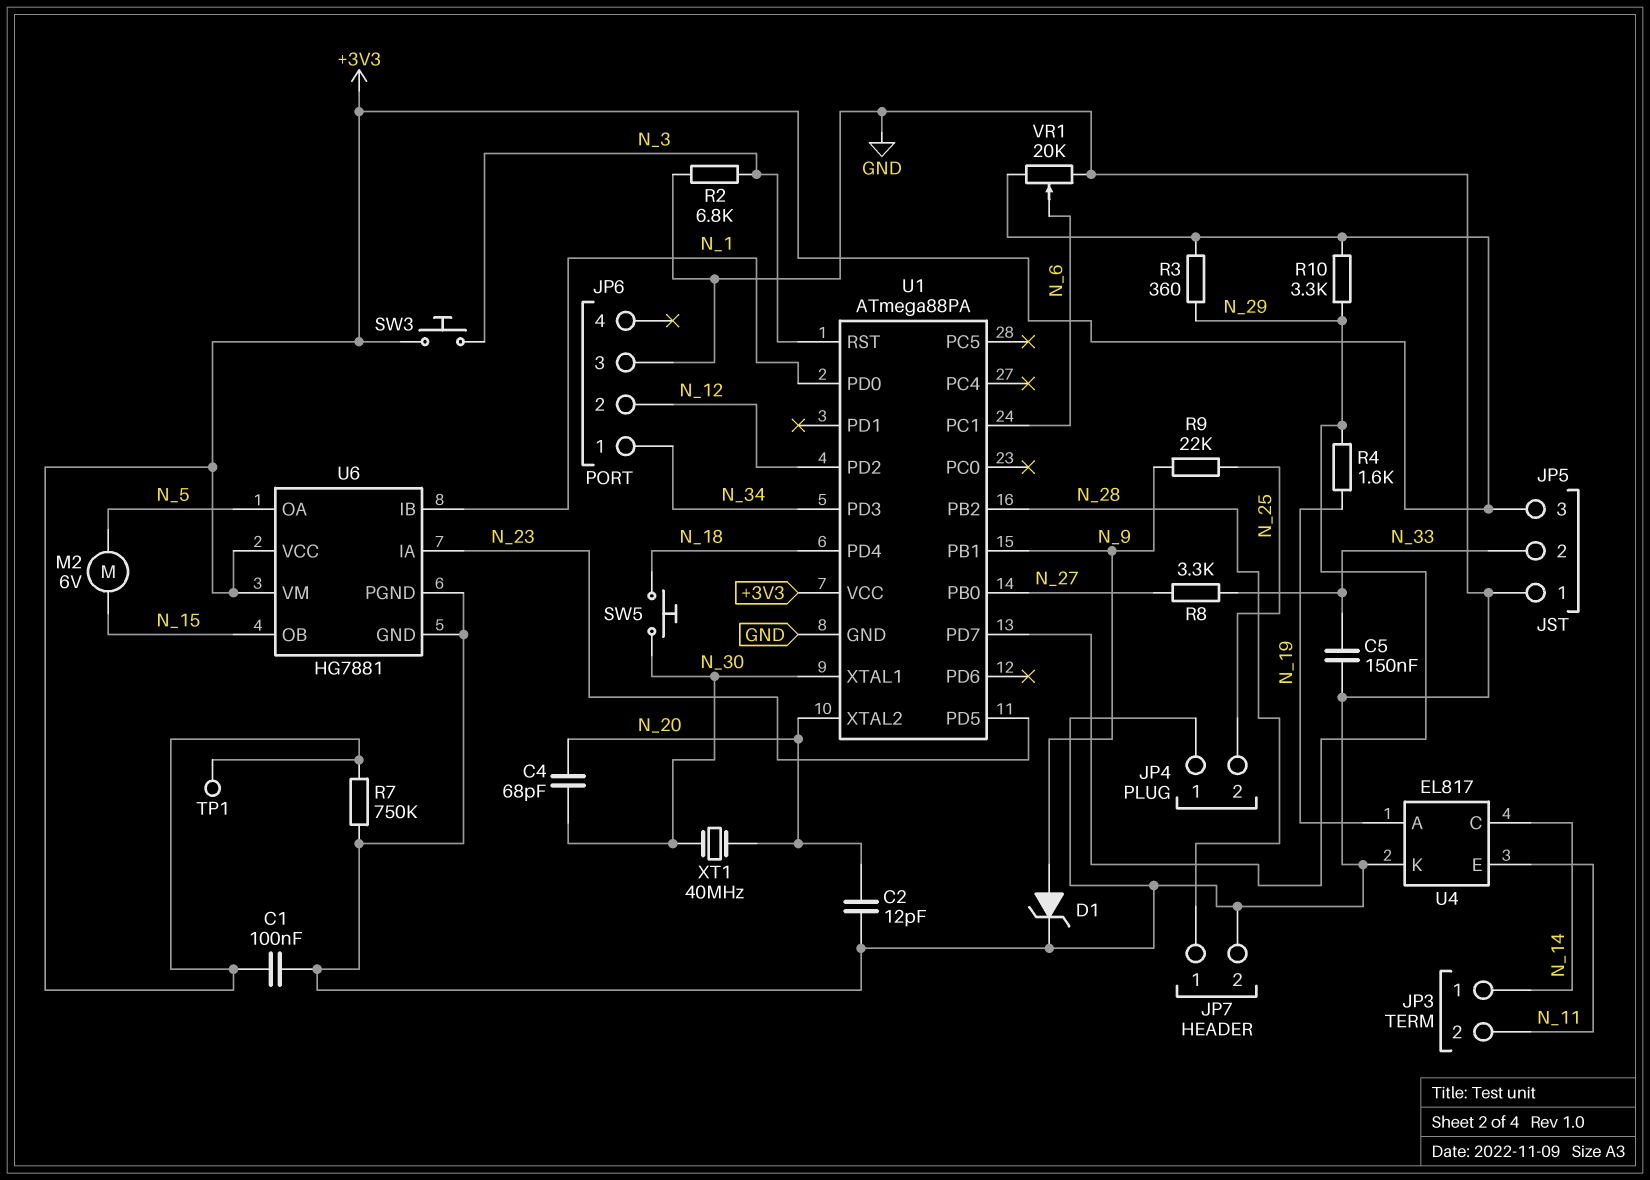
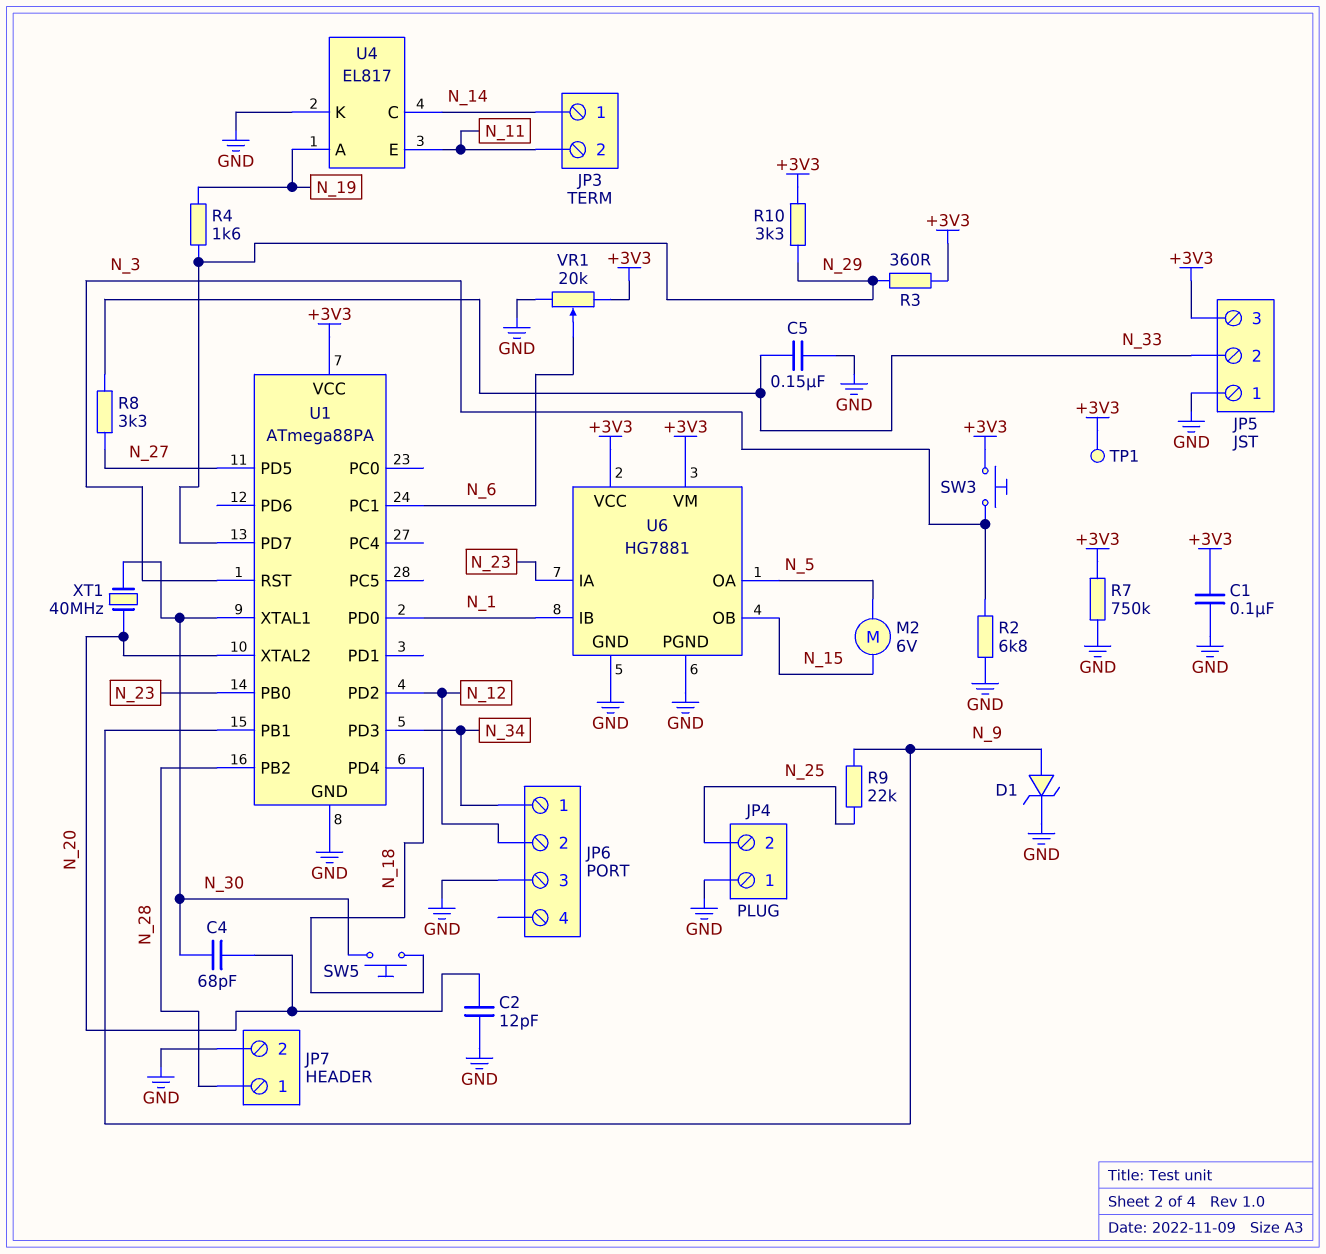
U1 pin PB0: N_27 -> N_23
U1 pin PD5: N_23 -> N_27

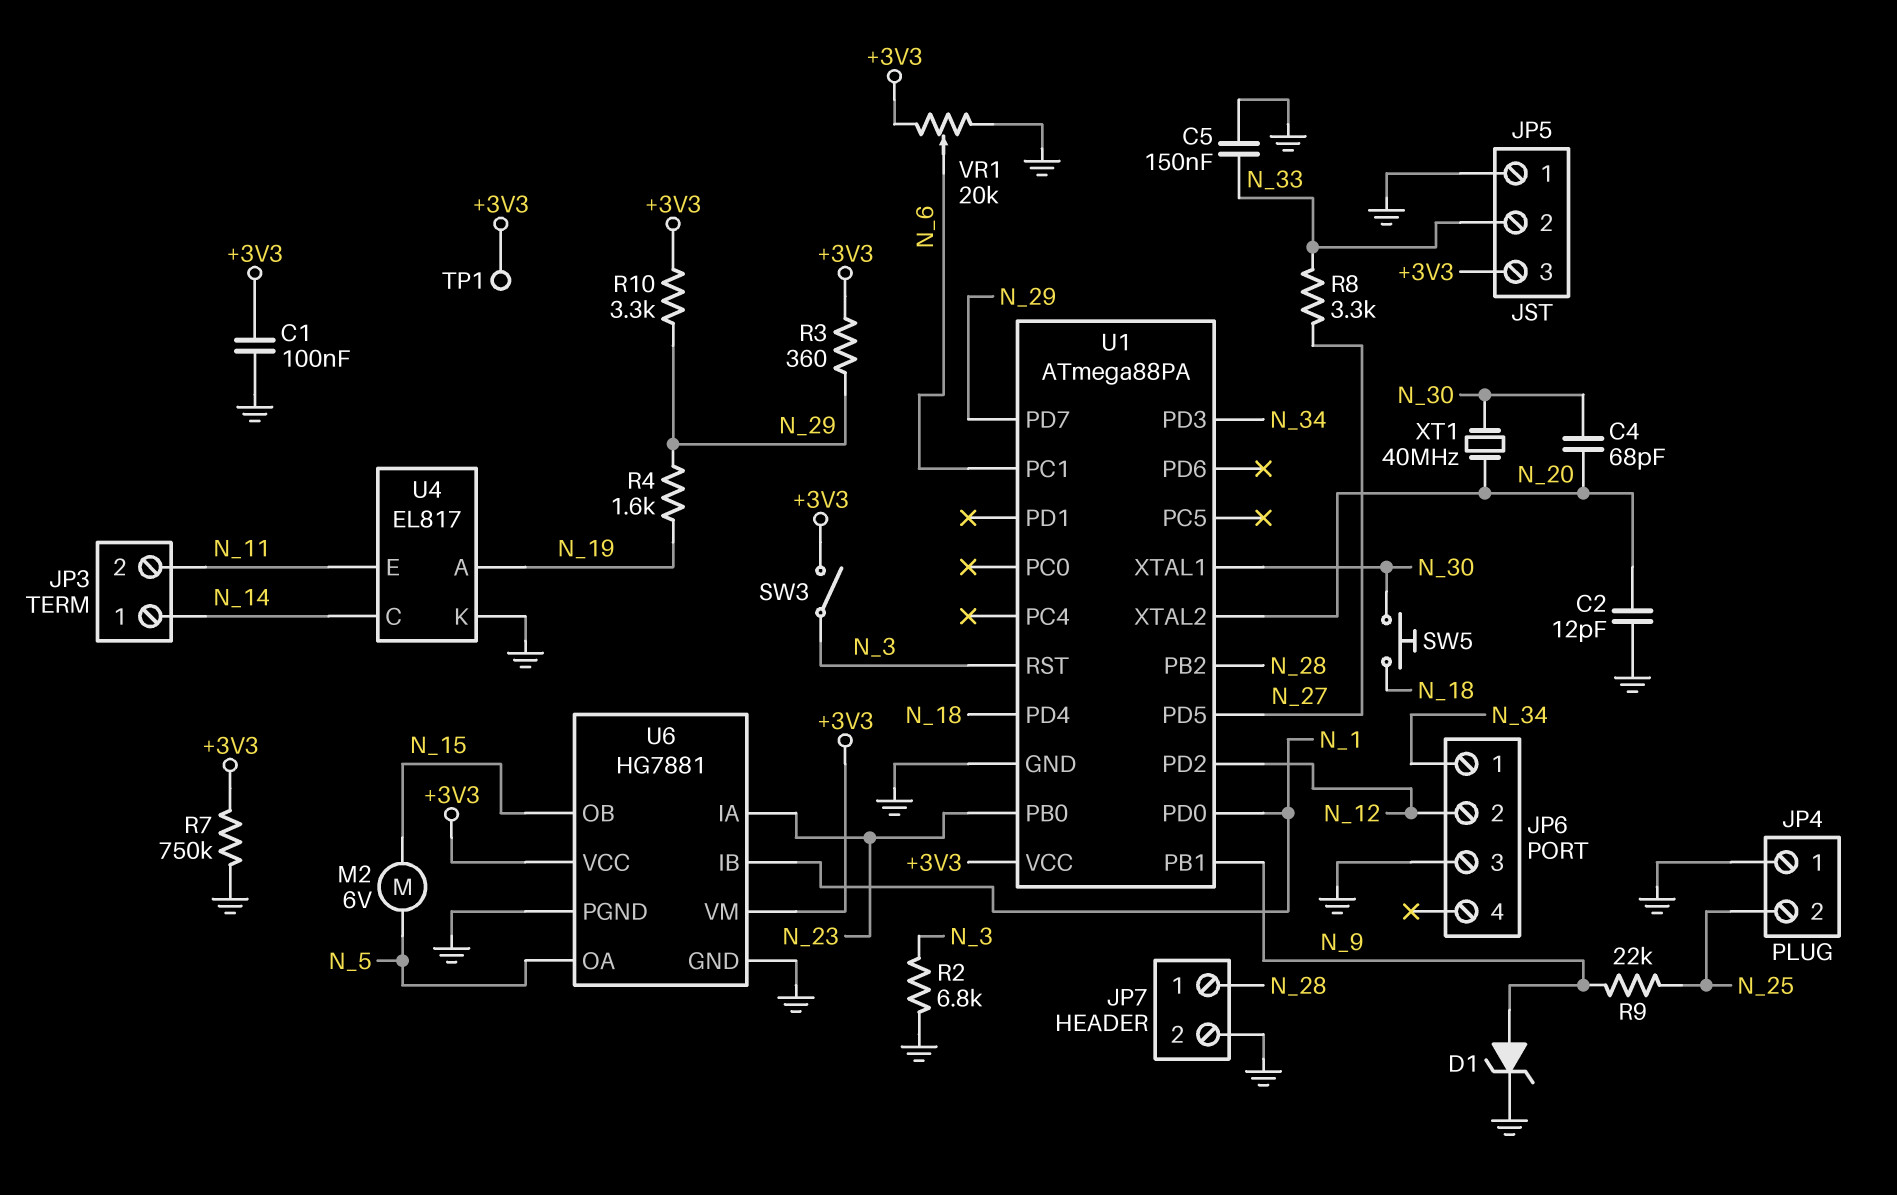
SW3: button (+3V3, N_3) -> switch (+3V3, N_3)

